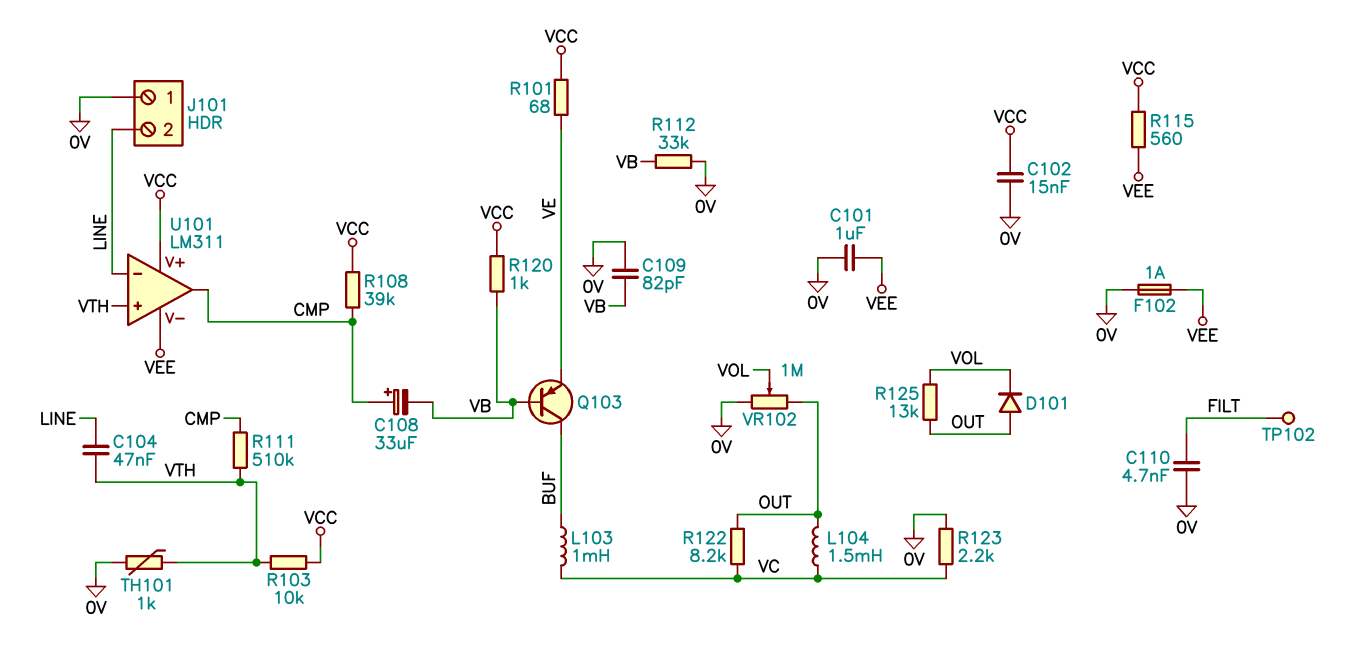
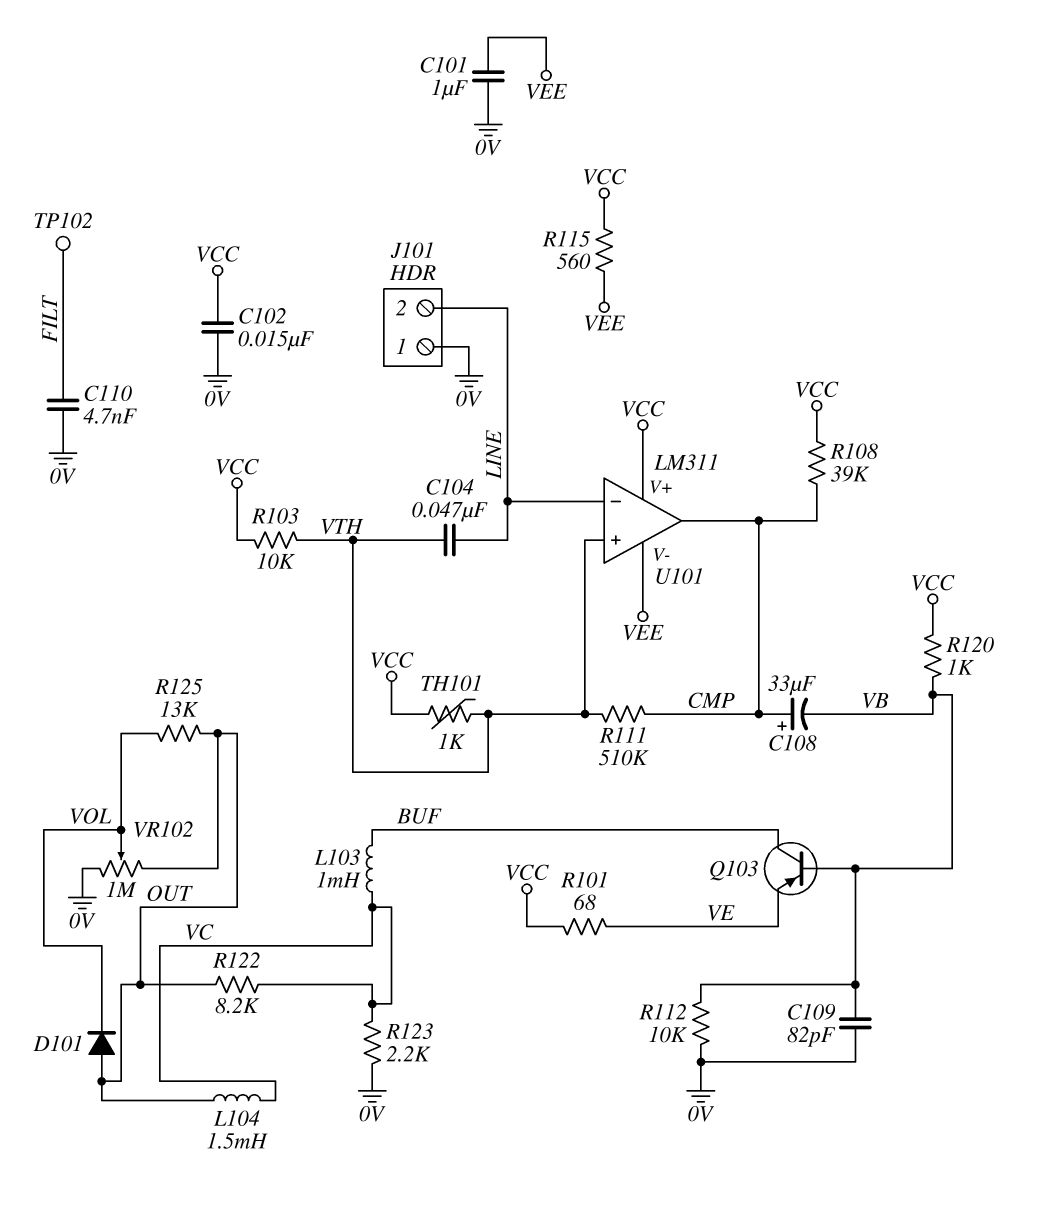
F102: 1A (0V, VEE) -> none
R112: 33k (0V, VB) -> 10k (0V, VB)
TH101: 1k (0V, VTH) -> 1k (VCC, VTH)

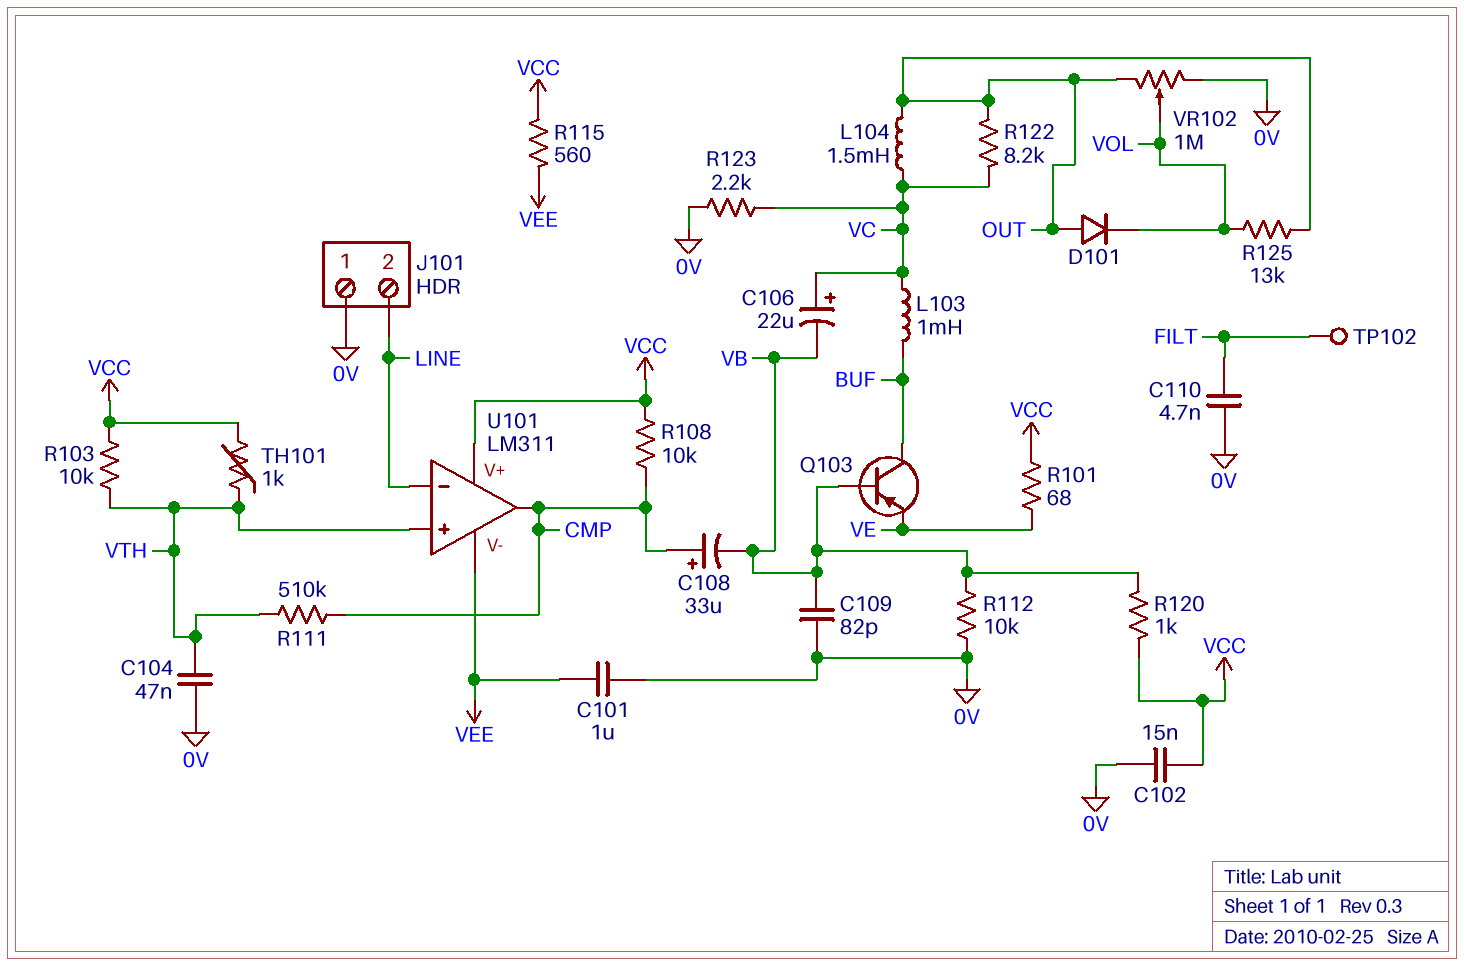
C104: 47nF (LINE, VTH) -> 47nF (0V, VTH)
C106: none -> 22uF (plus VC, minus VB)
R108: 39k (CMP, VCC) -> 10k (CMP, VCC)

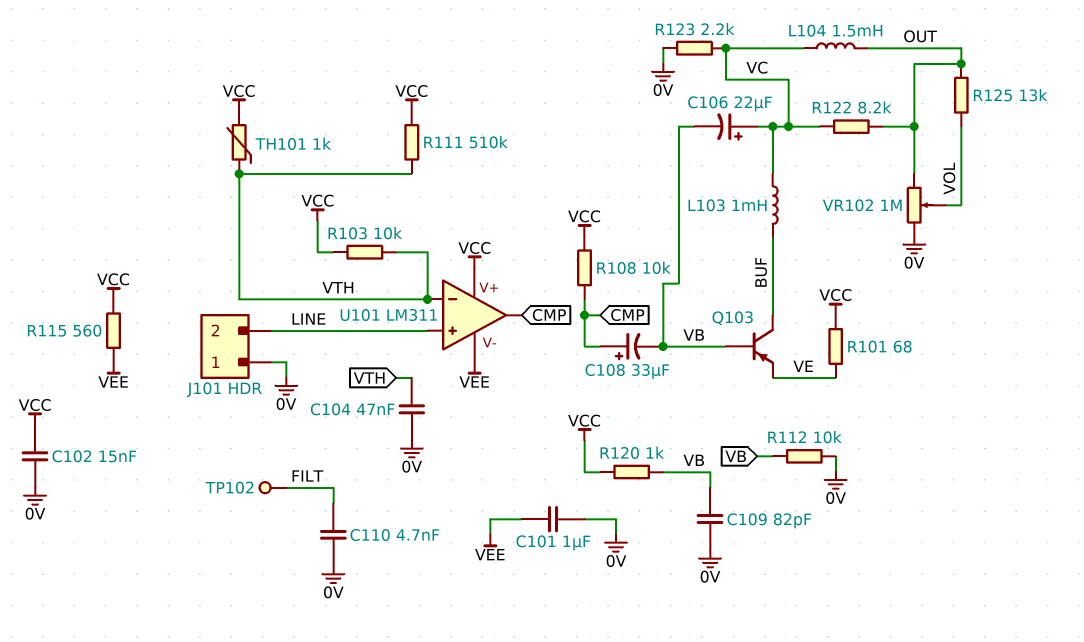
D101: diode (A OUT, K VOL) -> none
R111: 510k (CMP, VTH) -> 510k (VCC, VTH)
U101 pin in+: VTH -> LINE
U101 pin in-: LINE -> VTH

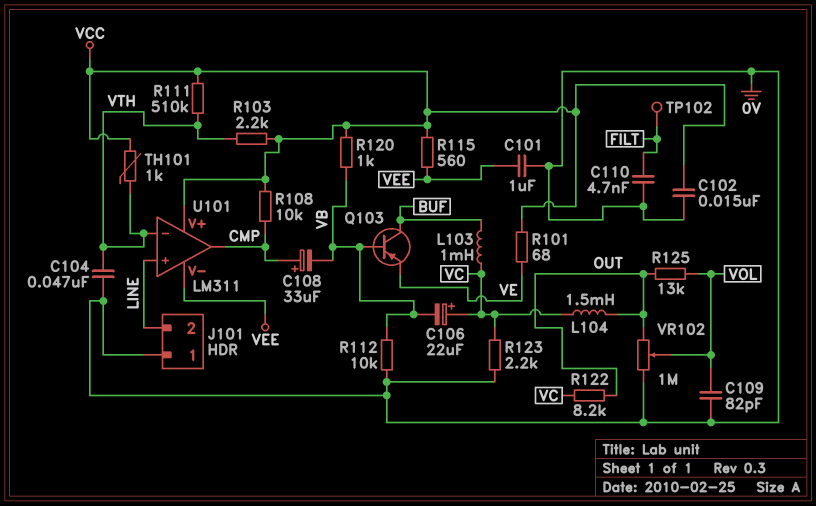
C109: 82pF (0V, VB) -> 82pF (0V, VOL)
R103: 10k (VCC, VTH) -> 2.2k (VCC, VTH)

